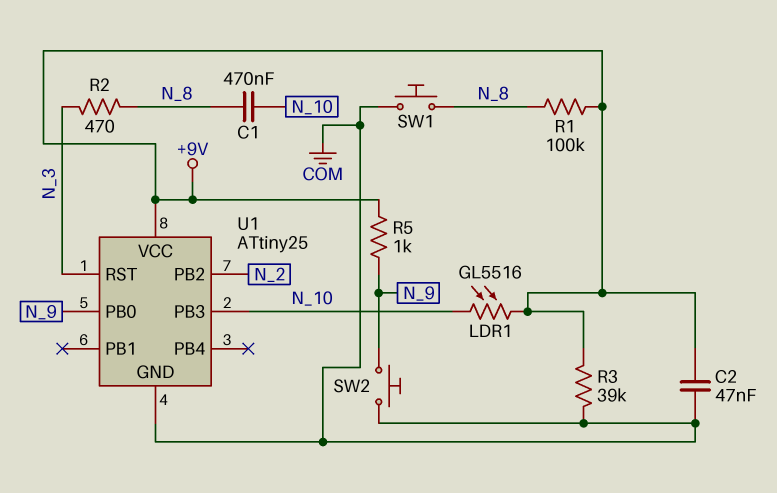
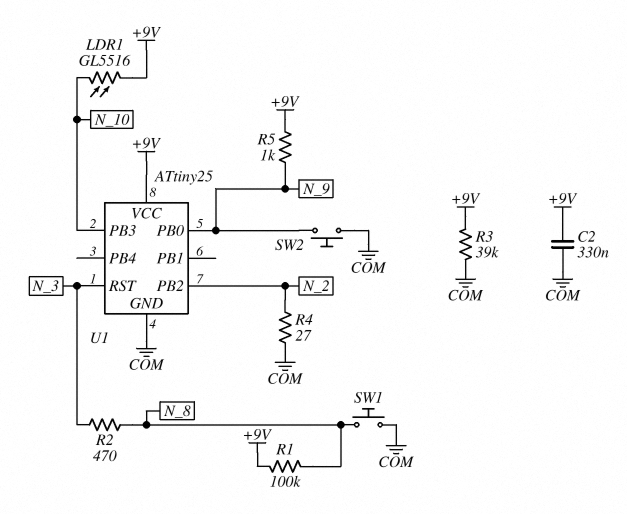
C1: 470nF (N_8, N_10) -> none
C2: 47nF (+9V, COM) -> 330nF (+9V, COM)
R4: none -> 27 (COM, N_2)

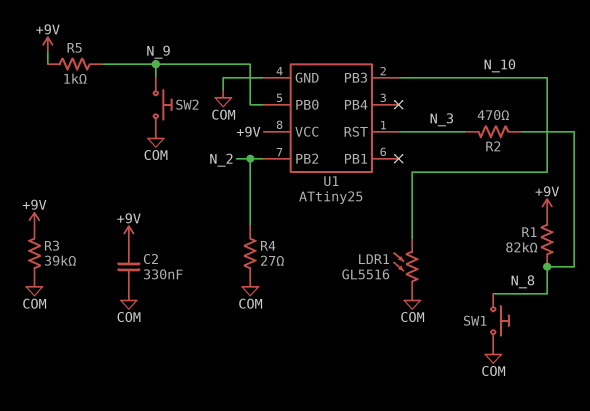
LDR1: GL5516 (+9V, N_10) -> GL5516 (COM, N_10)
R1: 100k (+9V, N_8) -> 82k (+9V, N_8)

